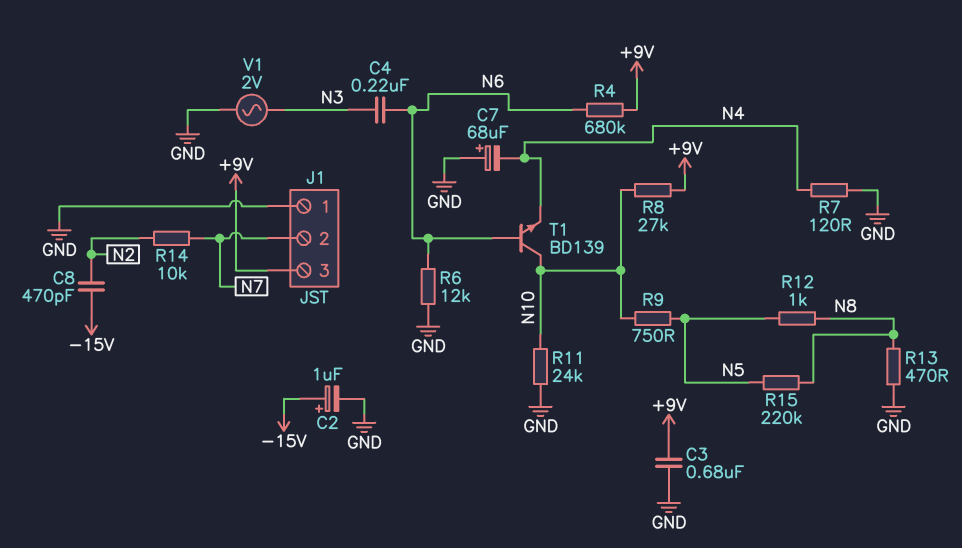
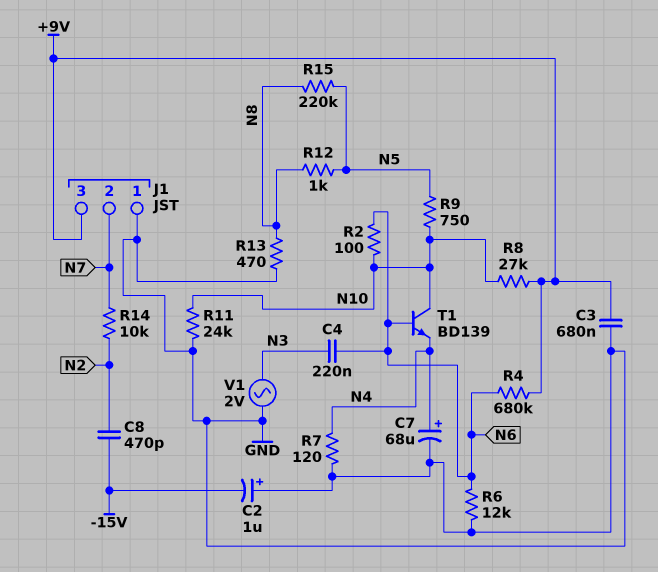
C2: 1uF (plus -15V, minus GND) -> 1uF (plus GND, minus -15V)
C7: 68uF (plus GND, minus N4) -> 68uF (plus N4, minus GND)
R2: none -> 100 (N6, N10)

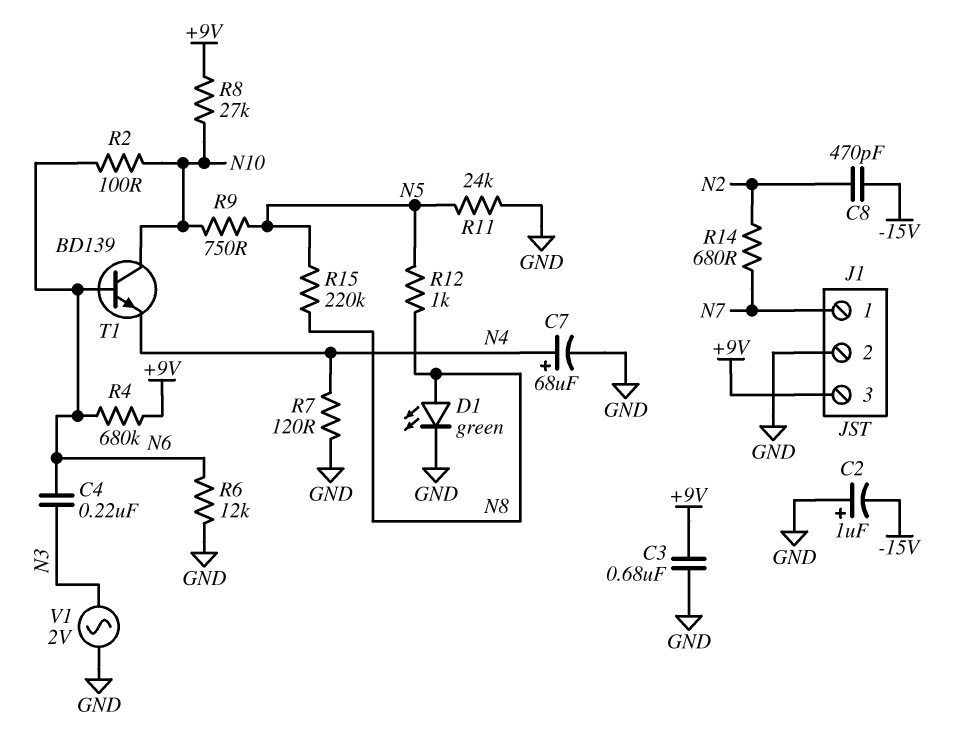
D1: none -> LED green (A N8, K GND)
J1 pin 1: GND -> N7
J1 pin 2: N7 -> GND
R11: 24k (GND, N10) -> 24k (GND, N5)
R13: 470 (GND, N8) -> none
R14: 10k (N2, N7) -> 680 (N2, N7)

